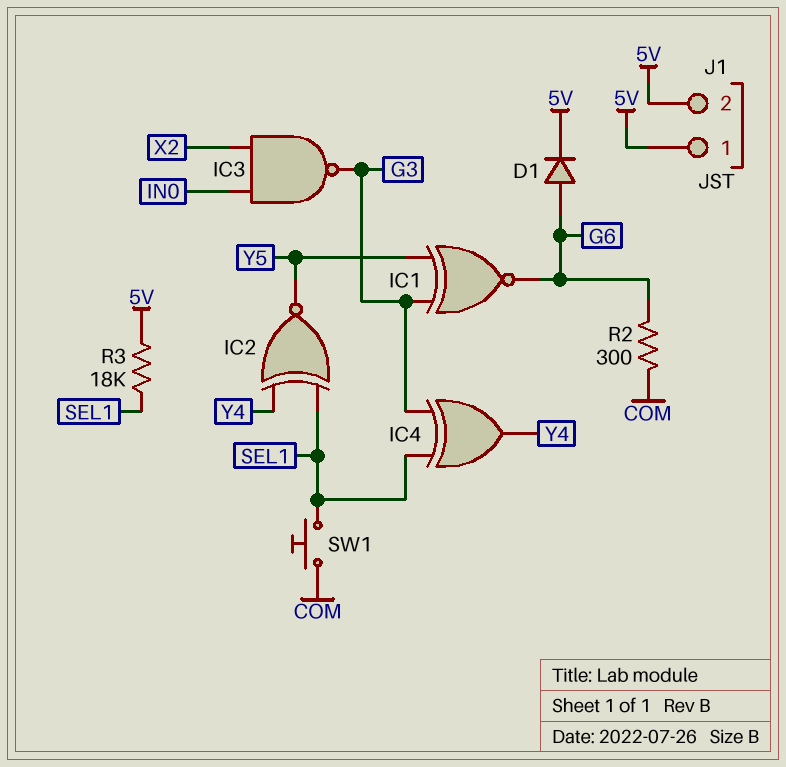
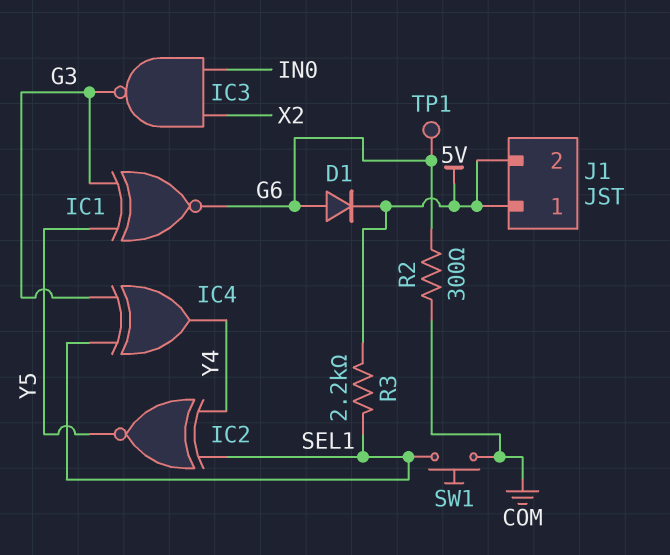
R3: 18k (5V, SEL1) -> 2.2k (5V, SEL1)
TP1: none -> test point (G6)

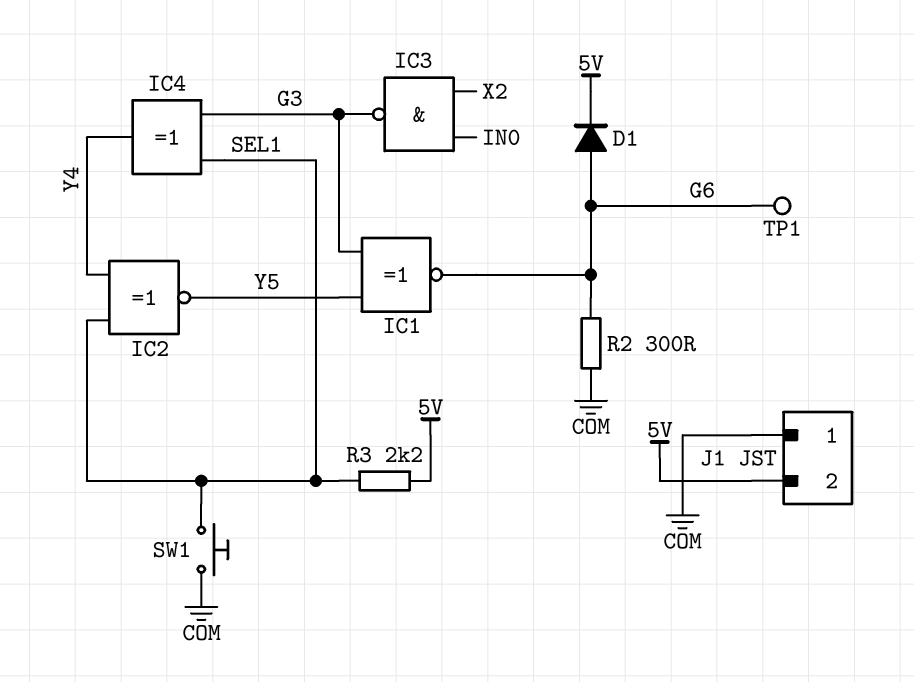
J1 pin 1: 5V -> COM

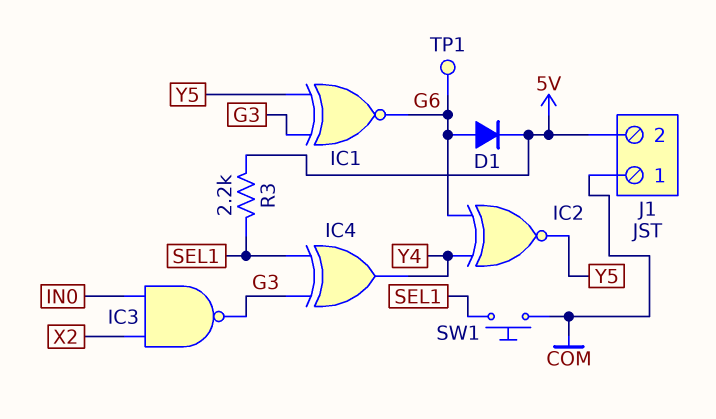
IC2: XNOR (in SEL1, in Y4, out Y5) -> XNOR (in G6, in Y4, out Y5)
R2: 300 (COM, G6) -> none

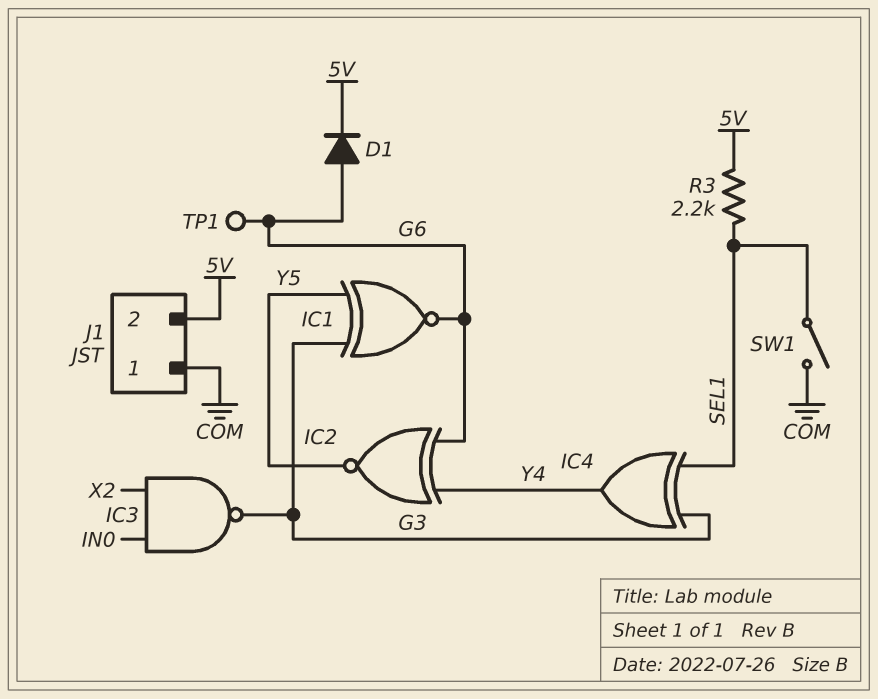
SW1: button (COM, SEL1) -> switch (COM, SEL1)

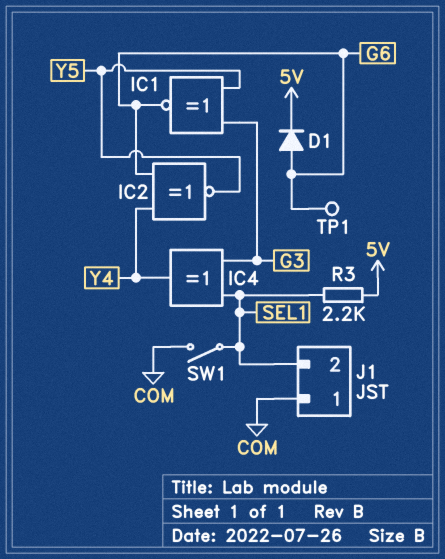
IC3: NAND (in IN0, in X2, out G3) -> none
J1 pin 2: 5V -> SEL1

